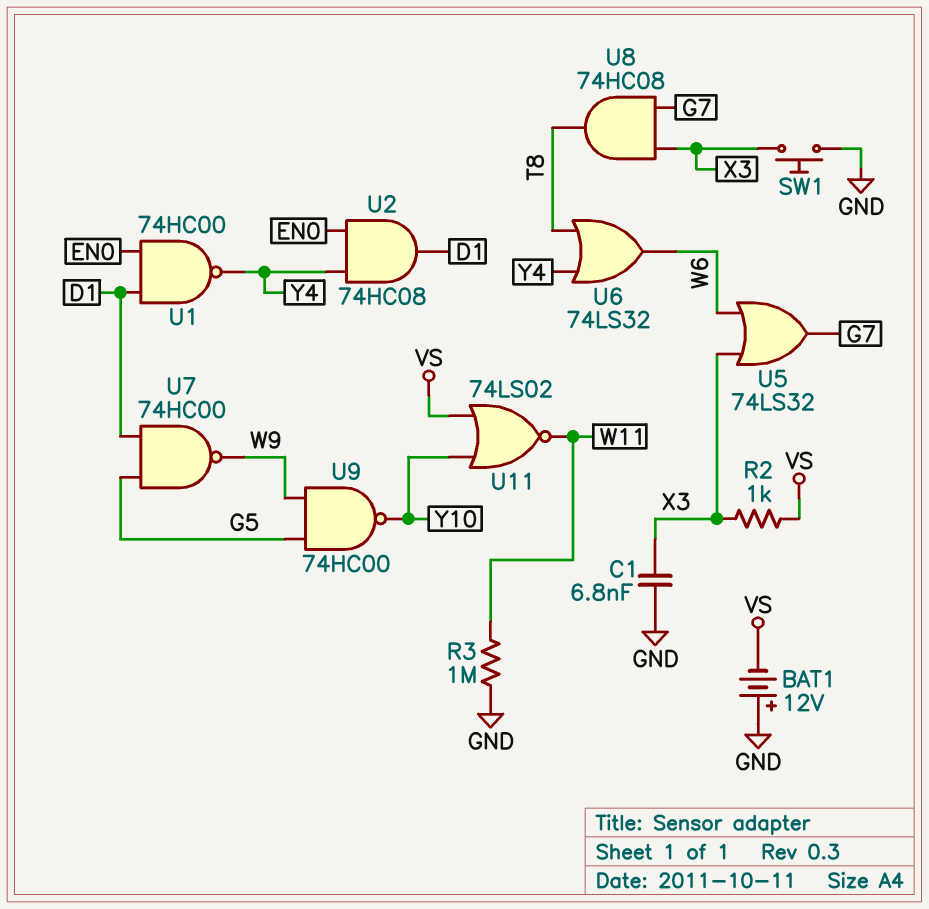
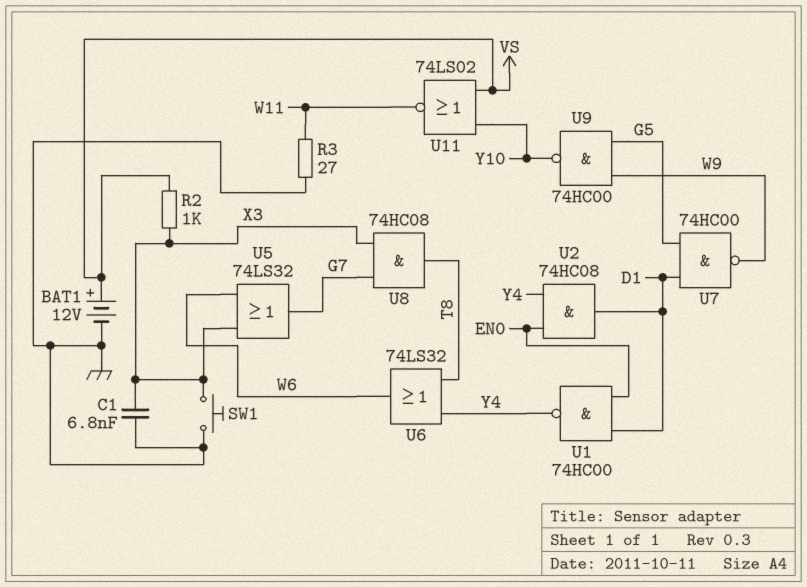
BAT1: 12V (plus GND, minus VS) -> 12V (plus VS, minus GND)
R3: 1M (GND, W11) -> 27 (GND, W11)

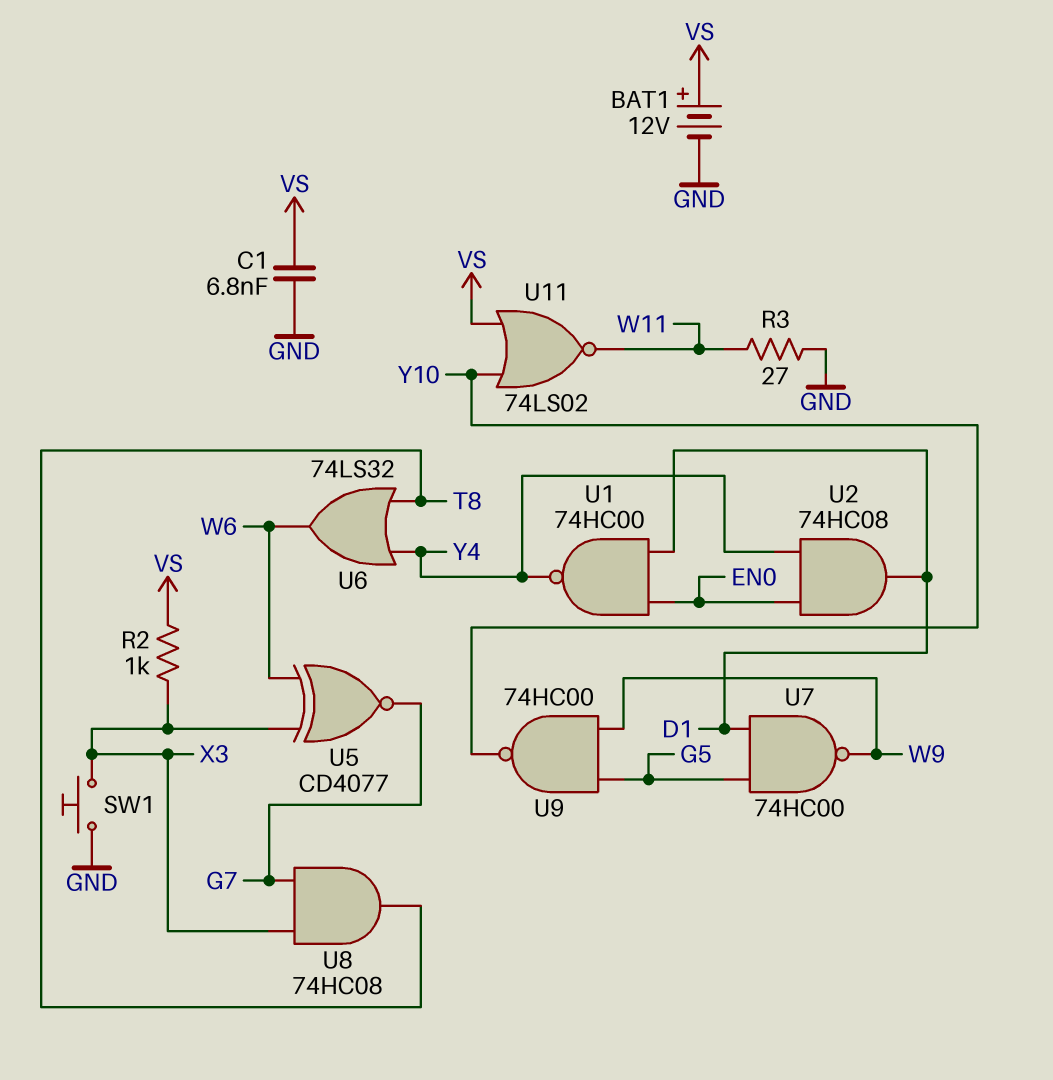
C1: 6.8nF (GND, X3) -> 6.8nF (GND, VS)
U5: OR 74LS32 (in W6, in X3, out G7) -> XNOR CD4077 (in W6, in X3, out G7)

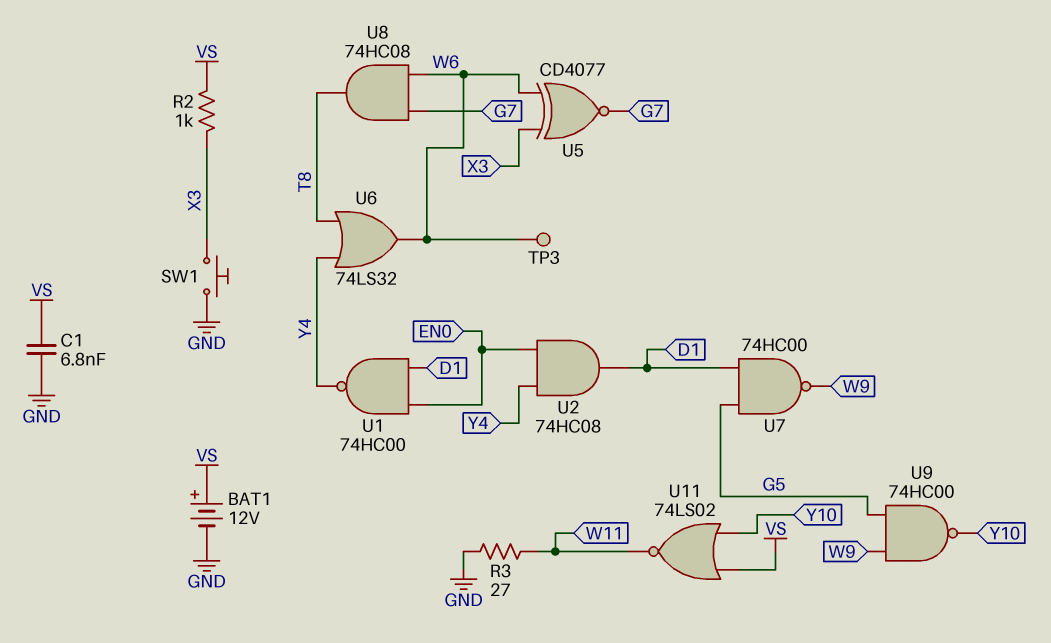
TP3: none -> test point (W6)
U8: AND 74HC08 (in G7, in X3, out T8) -> AND 74HC08 (in G7, in W6, out T8)

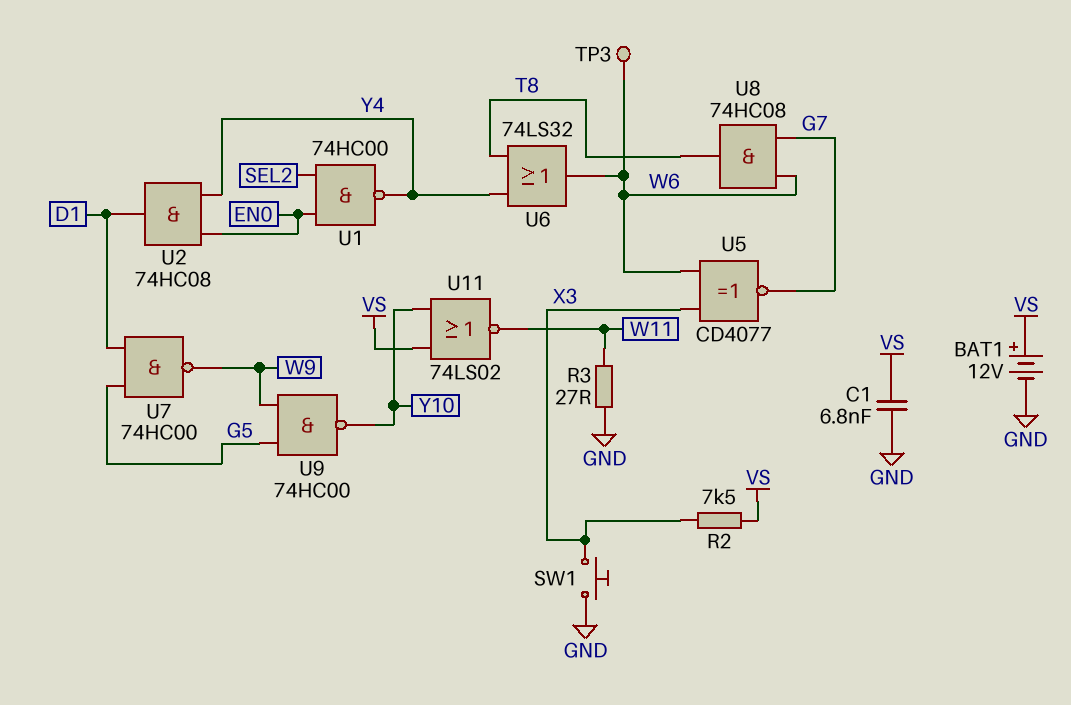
R2: 1k (VS, X3) -> 7.5k (VS, X3)
U1: NAND 74HC00 (in D1, in EN0, out Y4) -> NAND 74HC00 (in EN0, in SEL2, out Y4)

